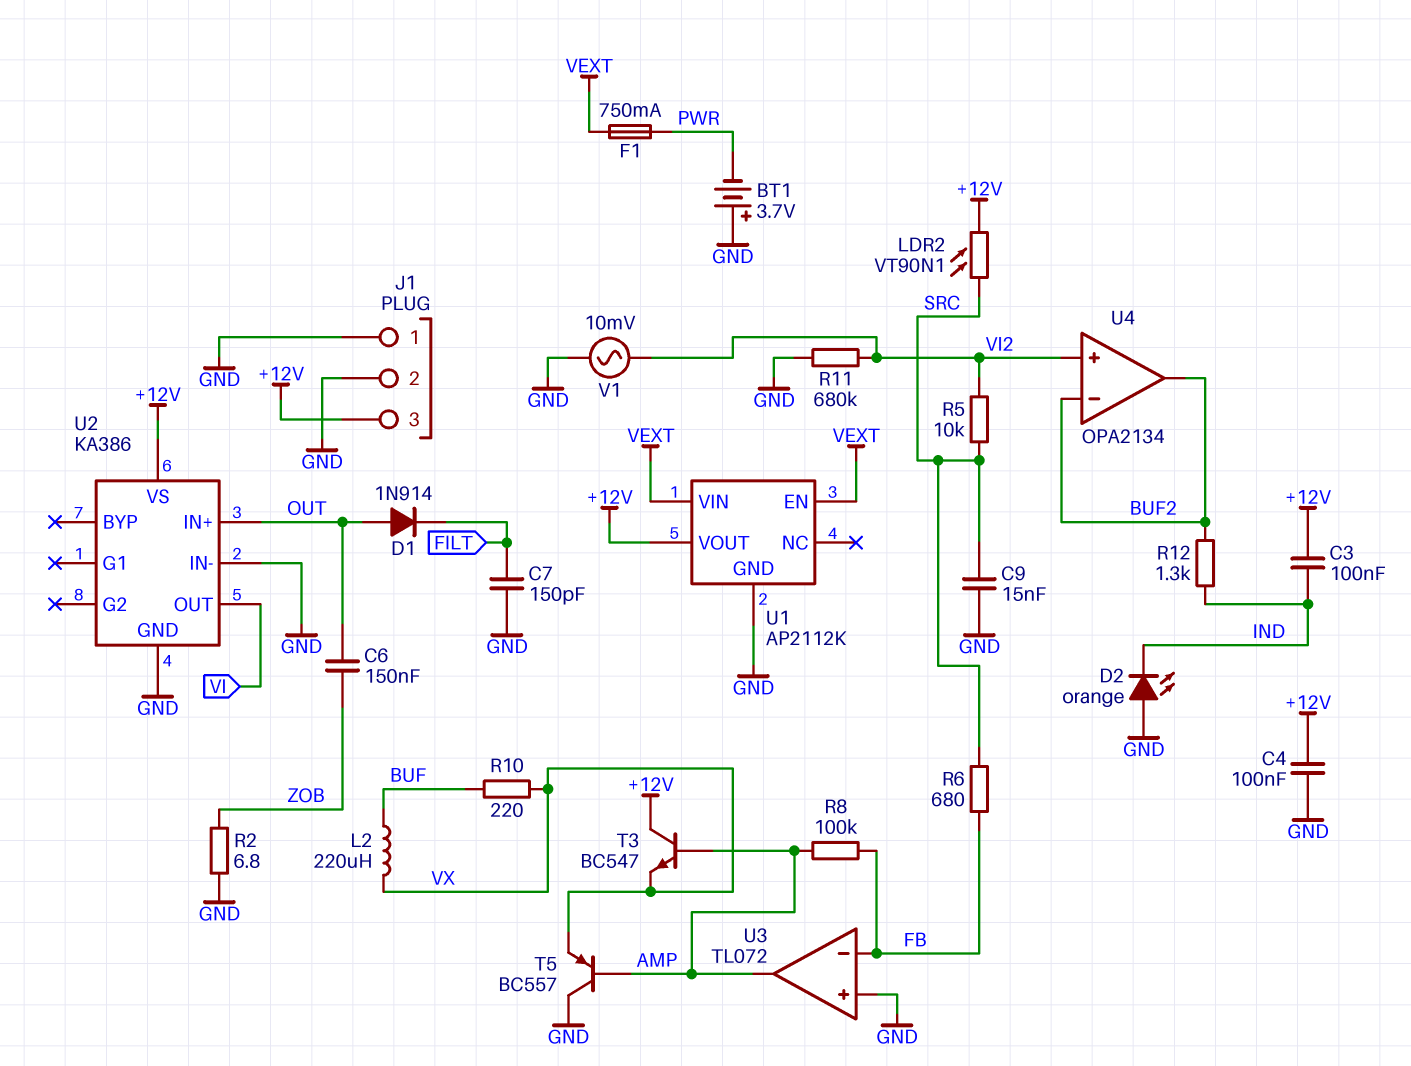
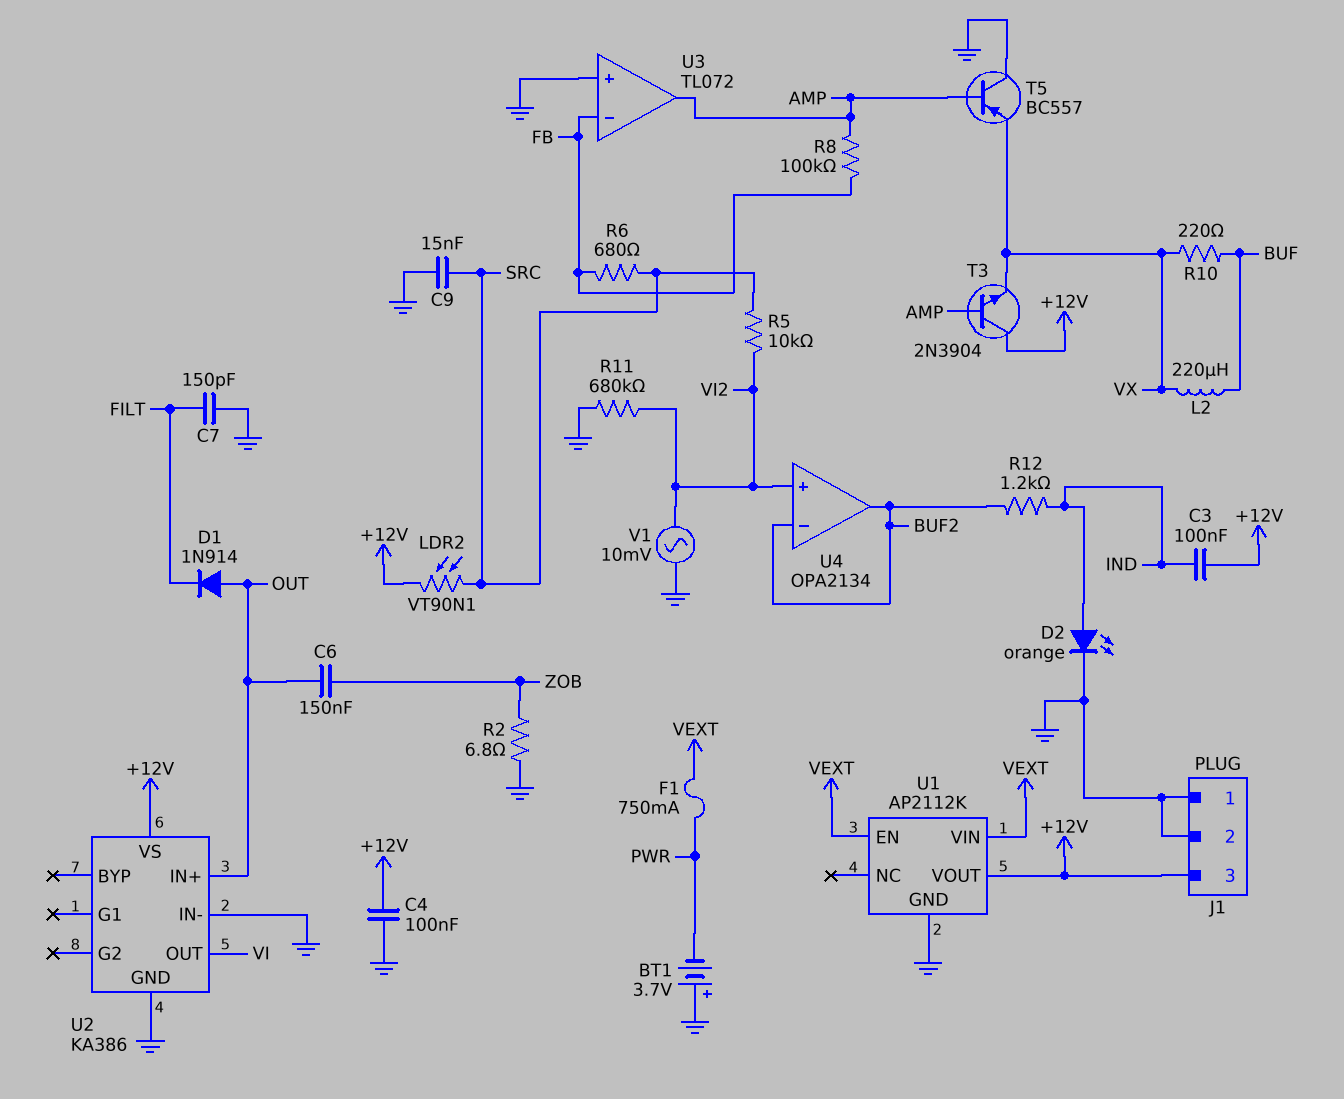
D2: LED orange (A GND, K IND) -> LED orange (A IND, K GND)
R12: 1.3k (BUF2, IND) -> 1.2k (BUF2, IND)
T3: NPN BC547 (B AMP, C +12V, E VX) -> NPN 2N3904 (B AMP, C +12V, E VX)

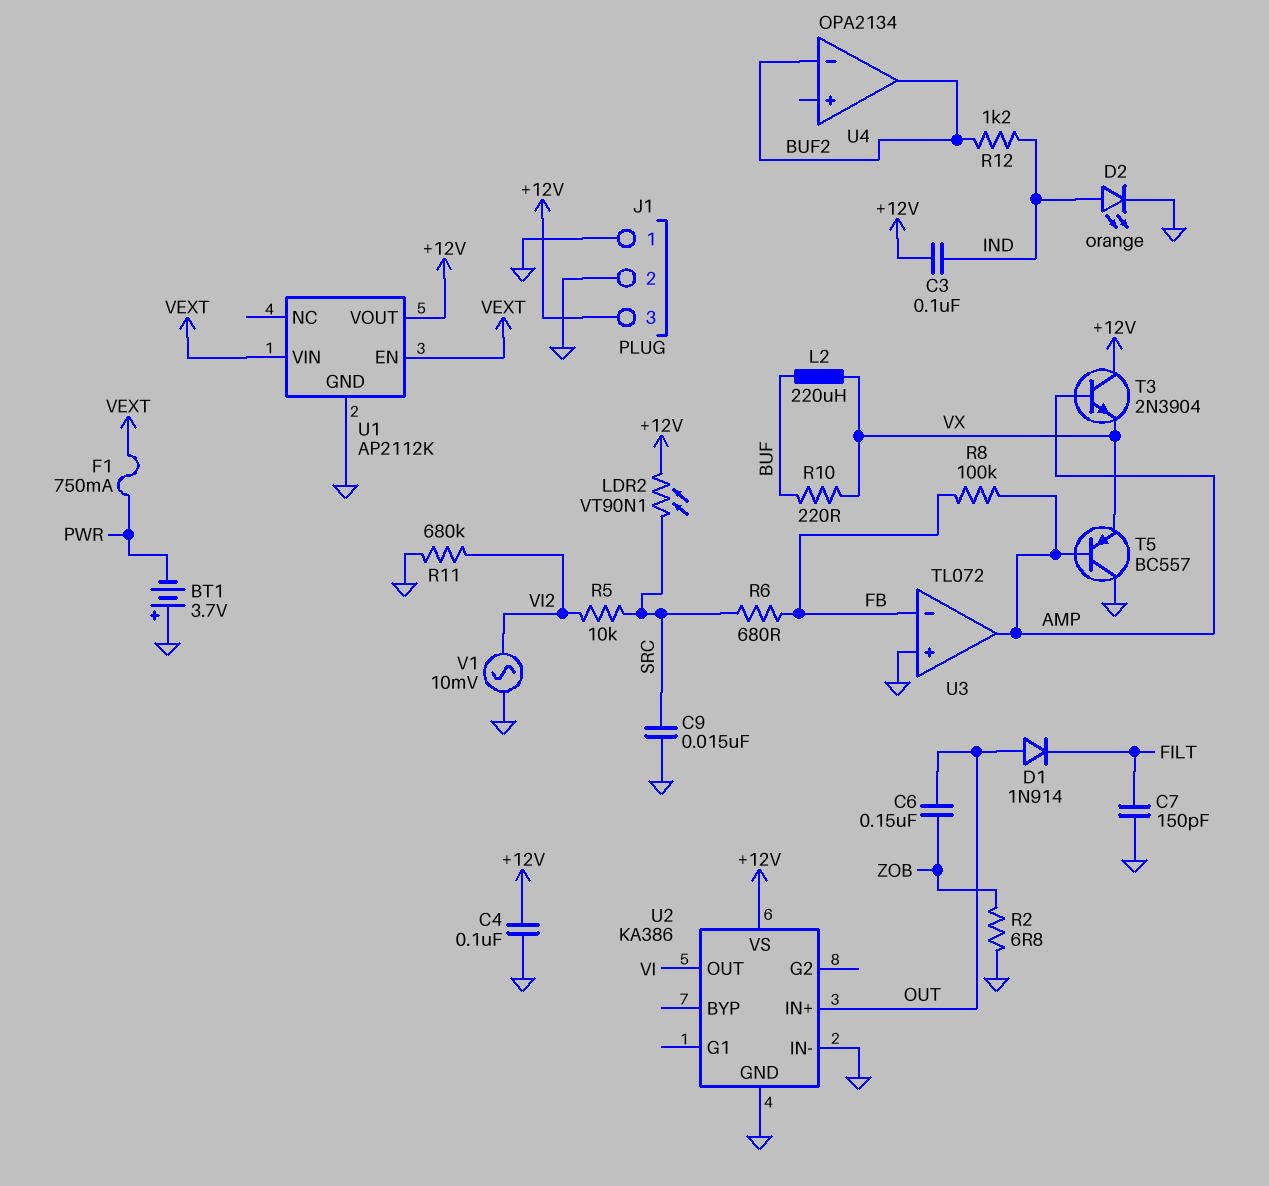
U4 pin in+: VI2 -> none

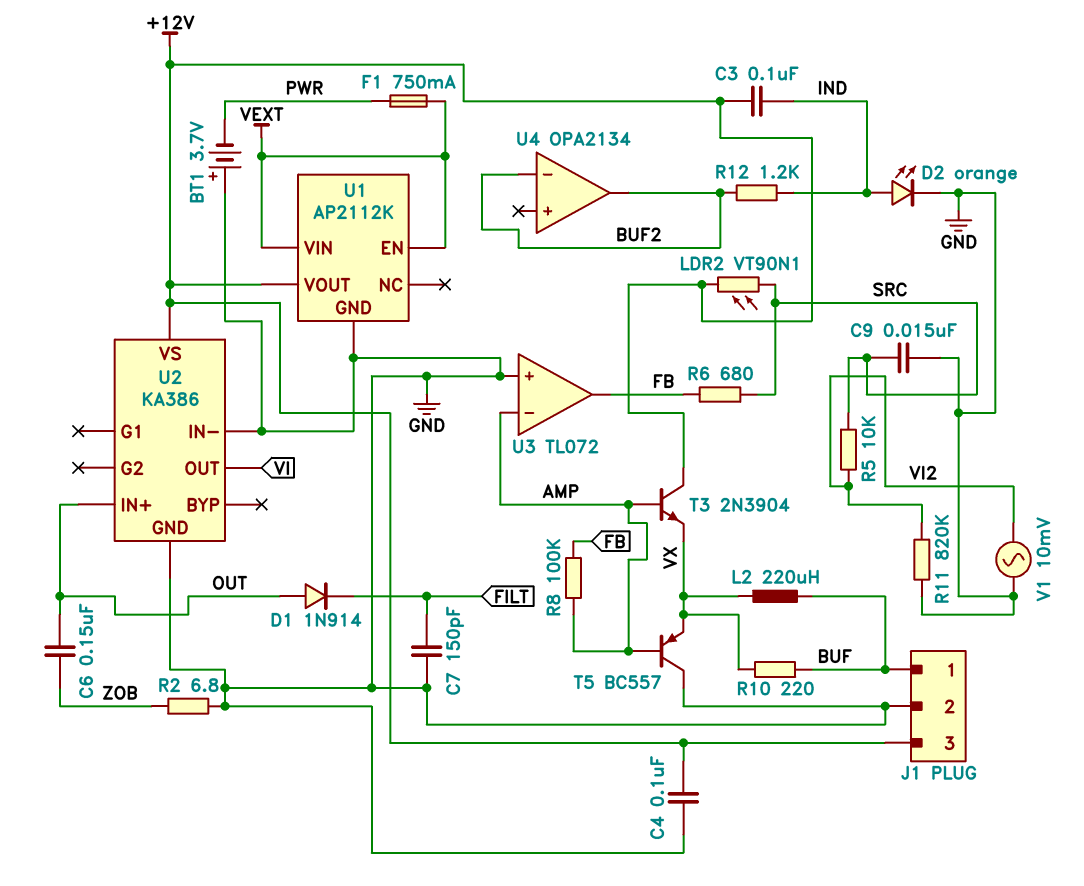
J1 pin 1: GND -> BUF
R11: 680k (GND, VI2) -> 820k (GND, VI2)
U3 pin in-: FB -> AMP
U3 pin out: AMP -> FB

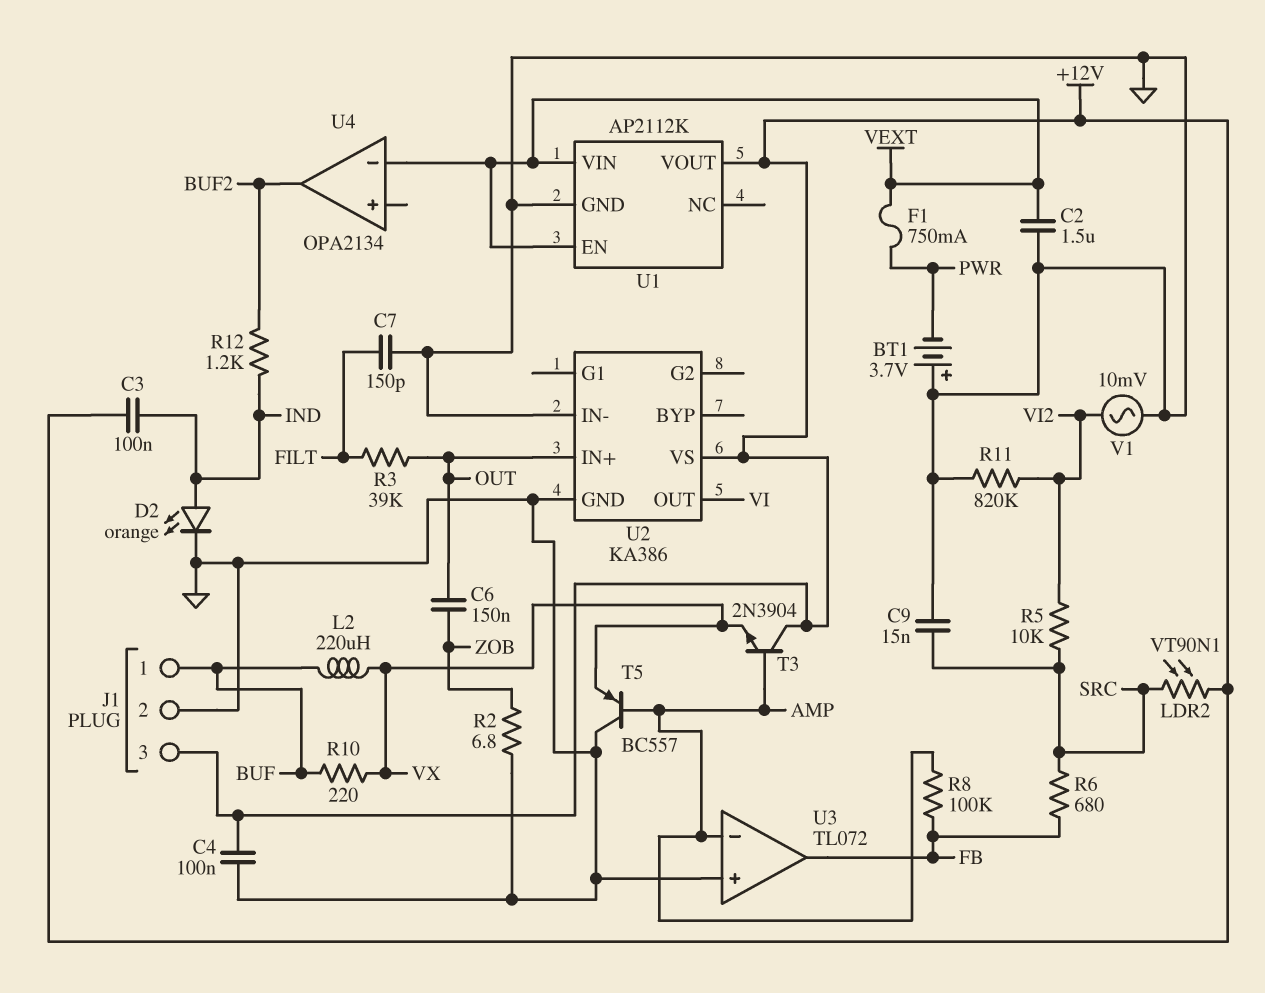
C2: none -> 1.5uF (GND, VEXT)
D1: diode 1N914 (A OUT, K FILT) -> none
R3: none -> 39k (FILT, OUT)
U4 pin in-: BUF2 -> VEXT

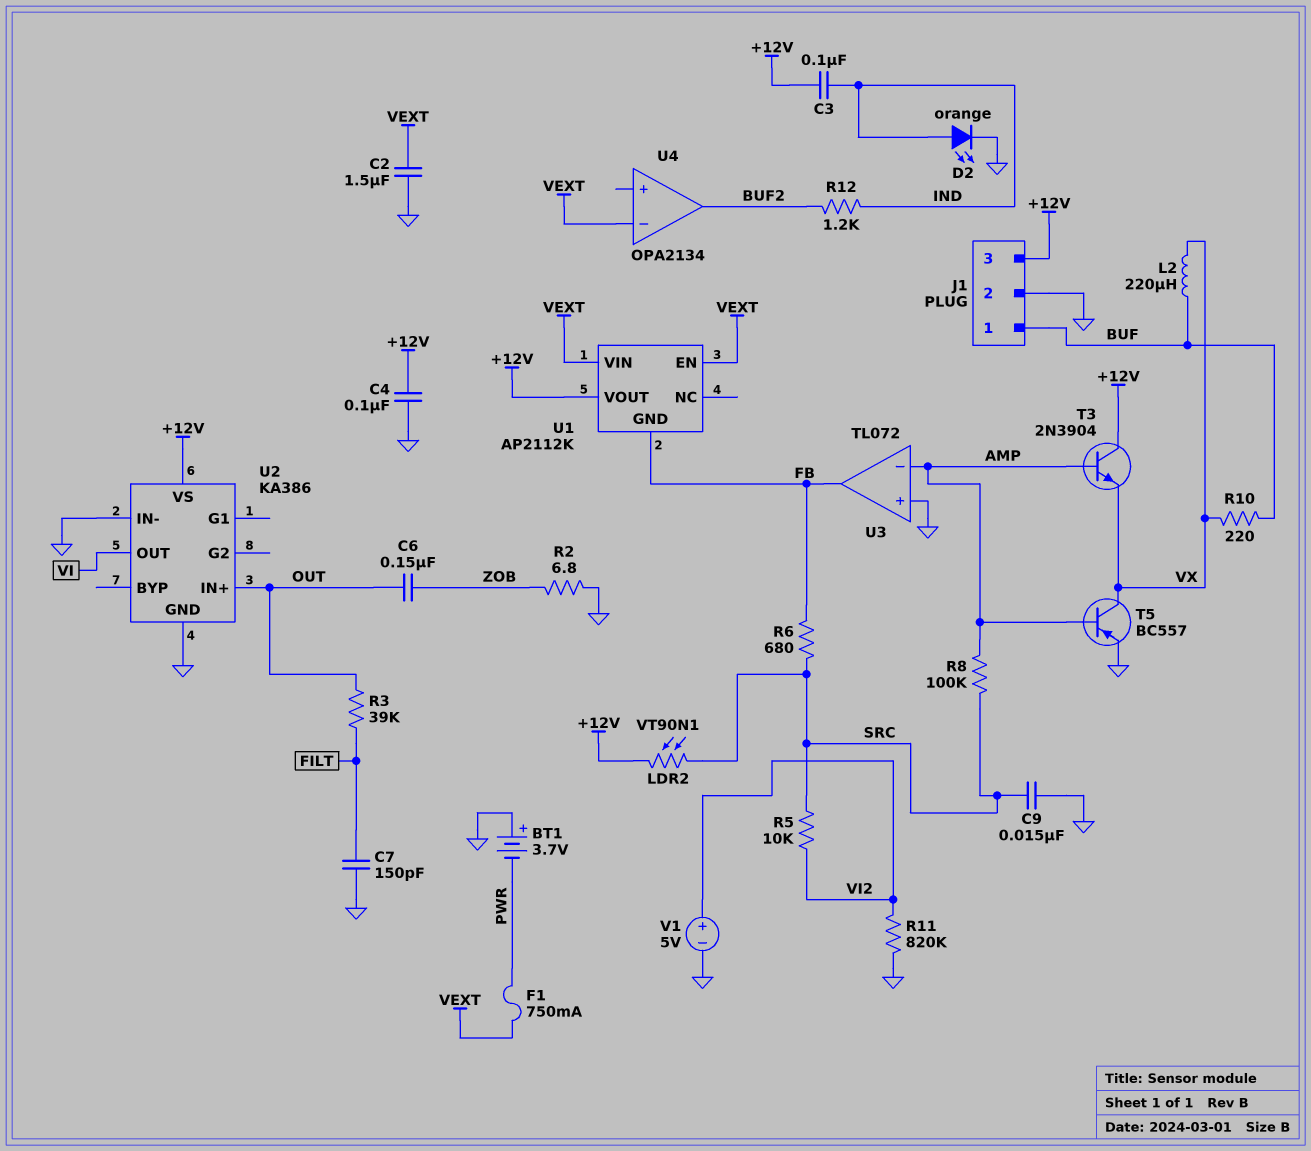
R8: 100k (AMP, FB) -> 100k (AMP, SRC)
T5: PNP BC557 (B AMP, C GND, E VX) -> PNP BC557 (B AMP, C VX, E GND)
U1 pin GND: GND -> FB
V1: AC 10mV (GND, VI2) -> 5V (plus VI2, minus GND)

